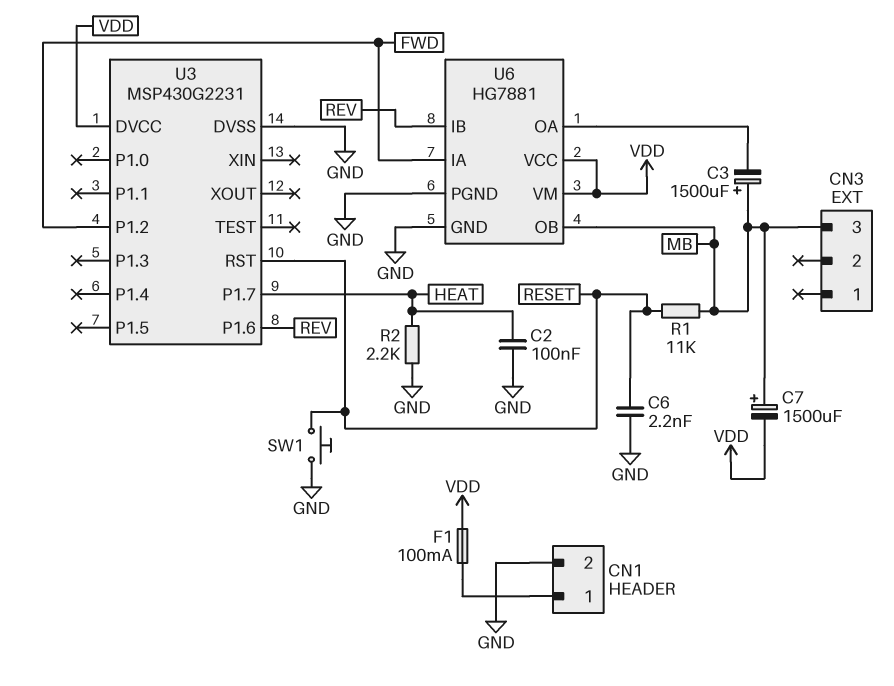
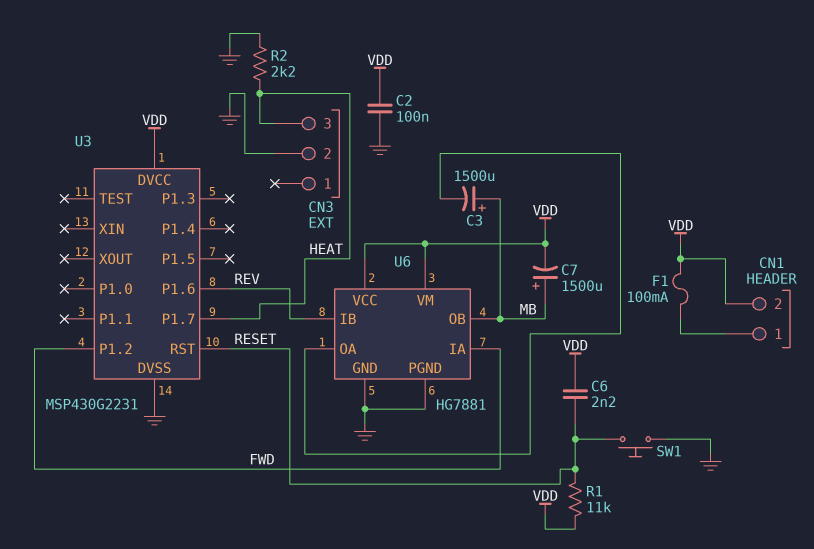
C2: 100nF (GND, HEAT) -> 100nF (GND, VDD)
C6: 2.2nF (GND, RESET) -> 2.2nF (RESET, VDD)
CN1 pin 2: GND -> VDD
CN3 pin 2: none -> GND
CN3 pin 3: MB -> HEAT
R1: 11k (MB, RESET) -> 11k (RESET, VDD)

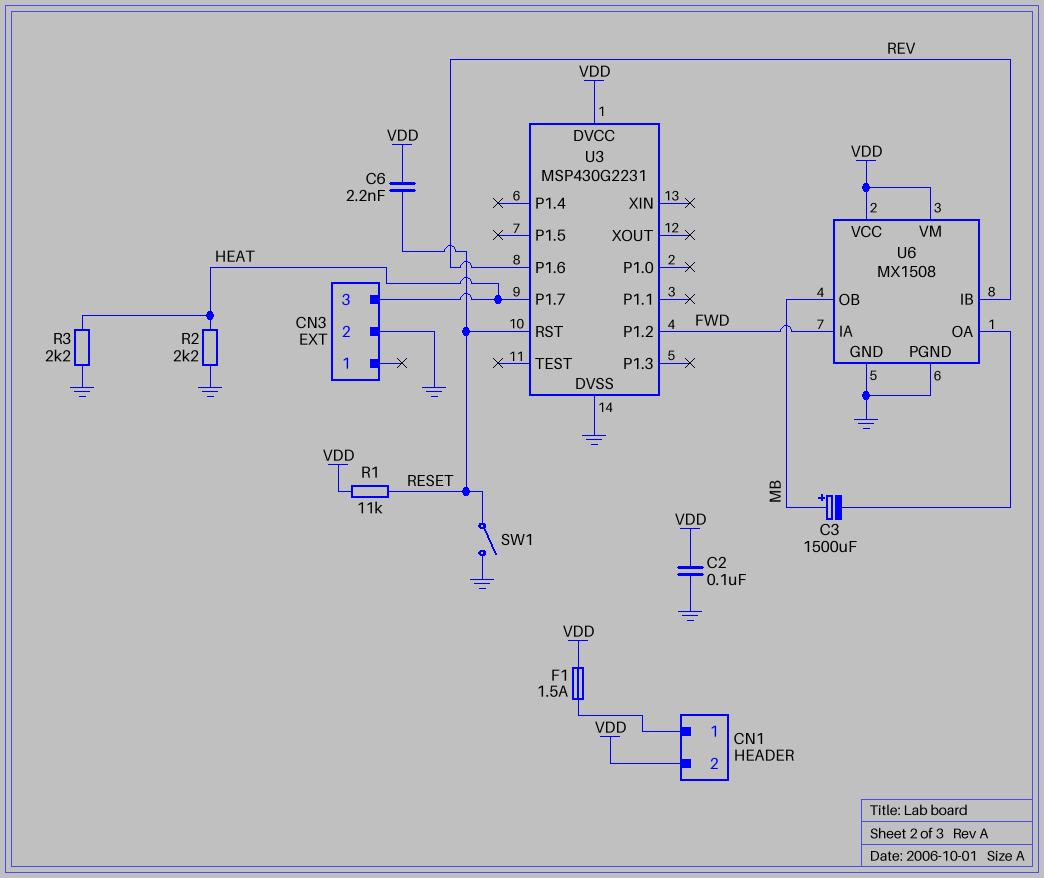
C7: 1500uF (plus MB, minus VDD) -> none
F1: 100mA (CN1/1, VDD) -> 1.5A (CN1/1, VDD)
R3: none -> 2.2k (GND, HEAT)
SW1: button (GND, RESET) -> switch (GND, RESET)
U6: HG7881 -> MX1508

